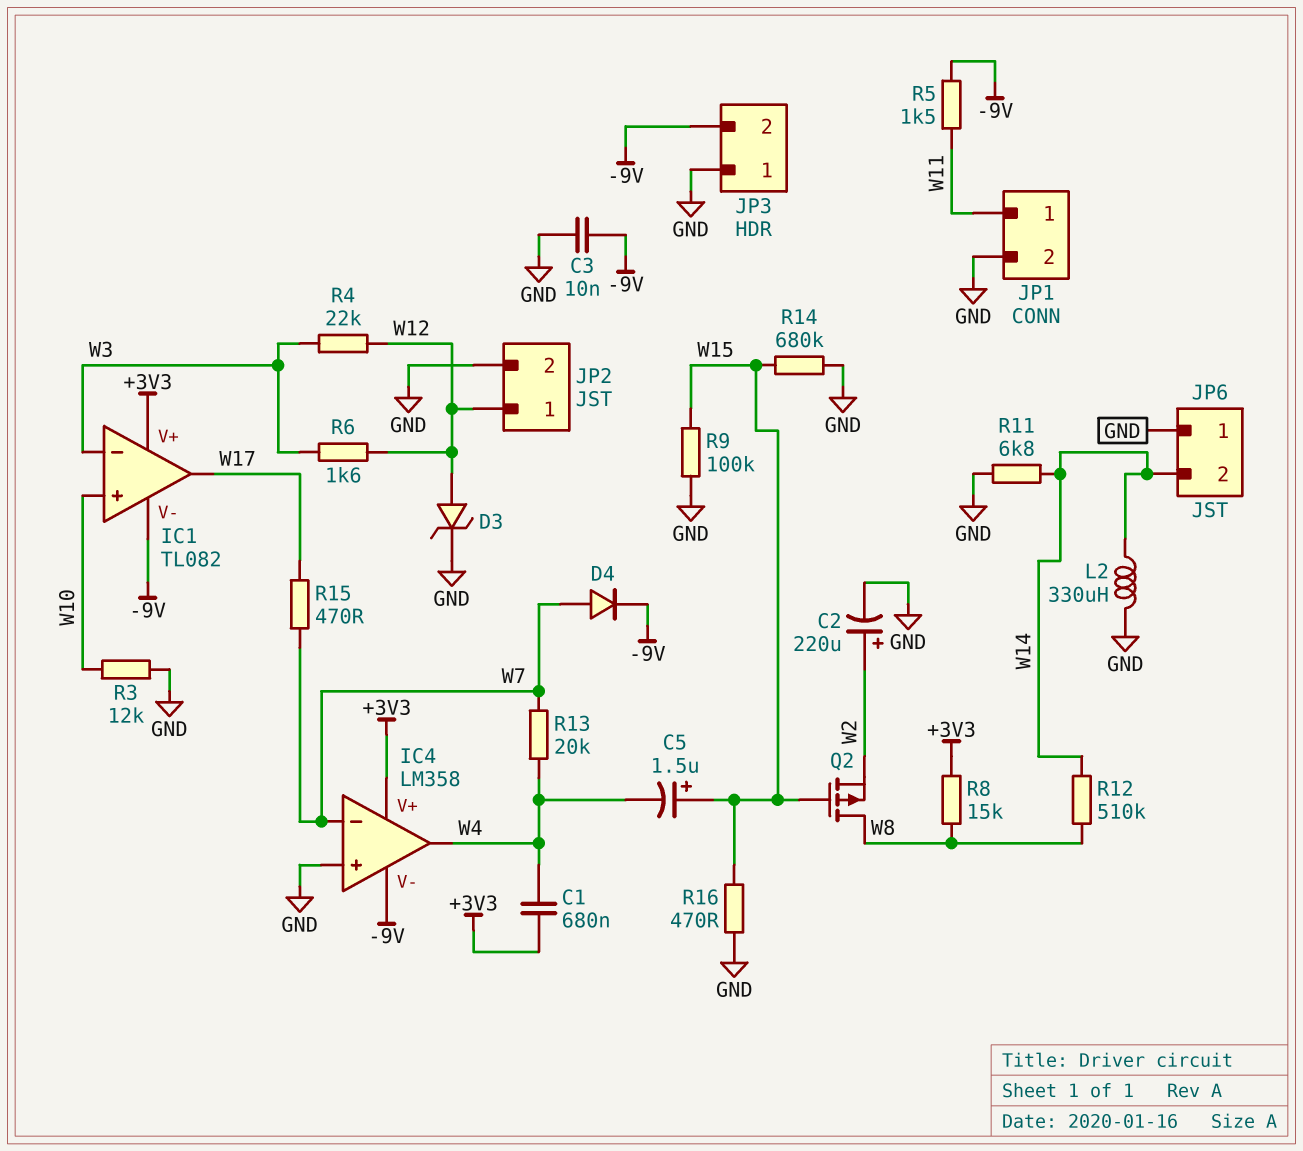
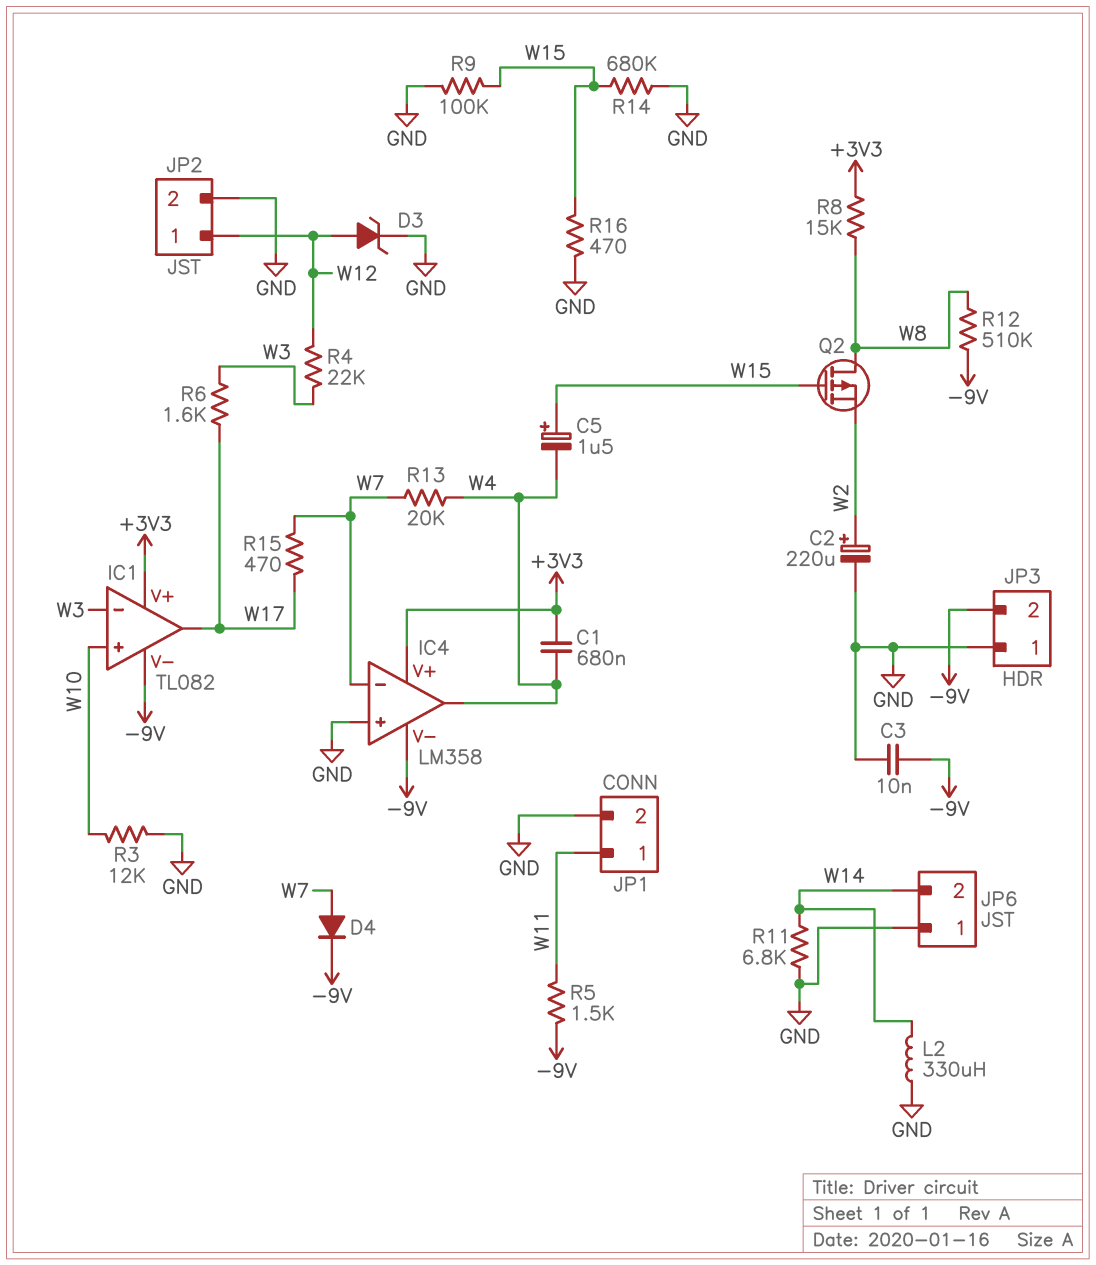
R6: 1.6k (W3, W12) -> 1.6k (W3, W17)
R12: 510k (W8, W14) -> 510k (-9V, W8)

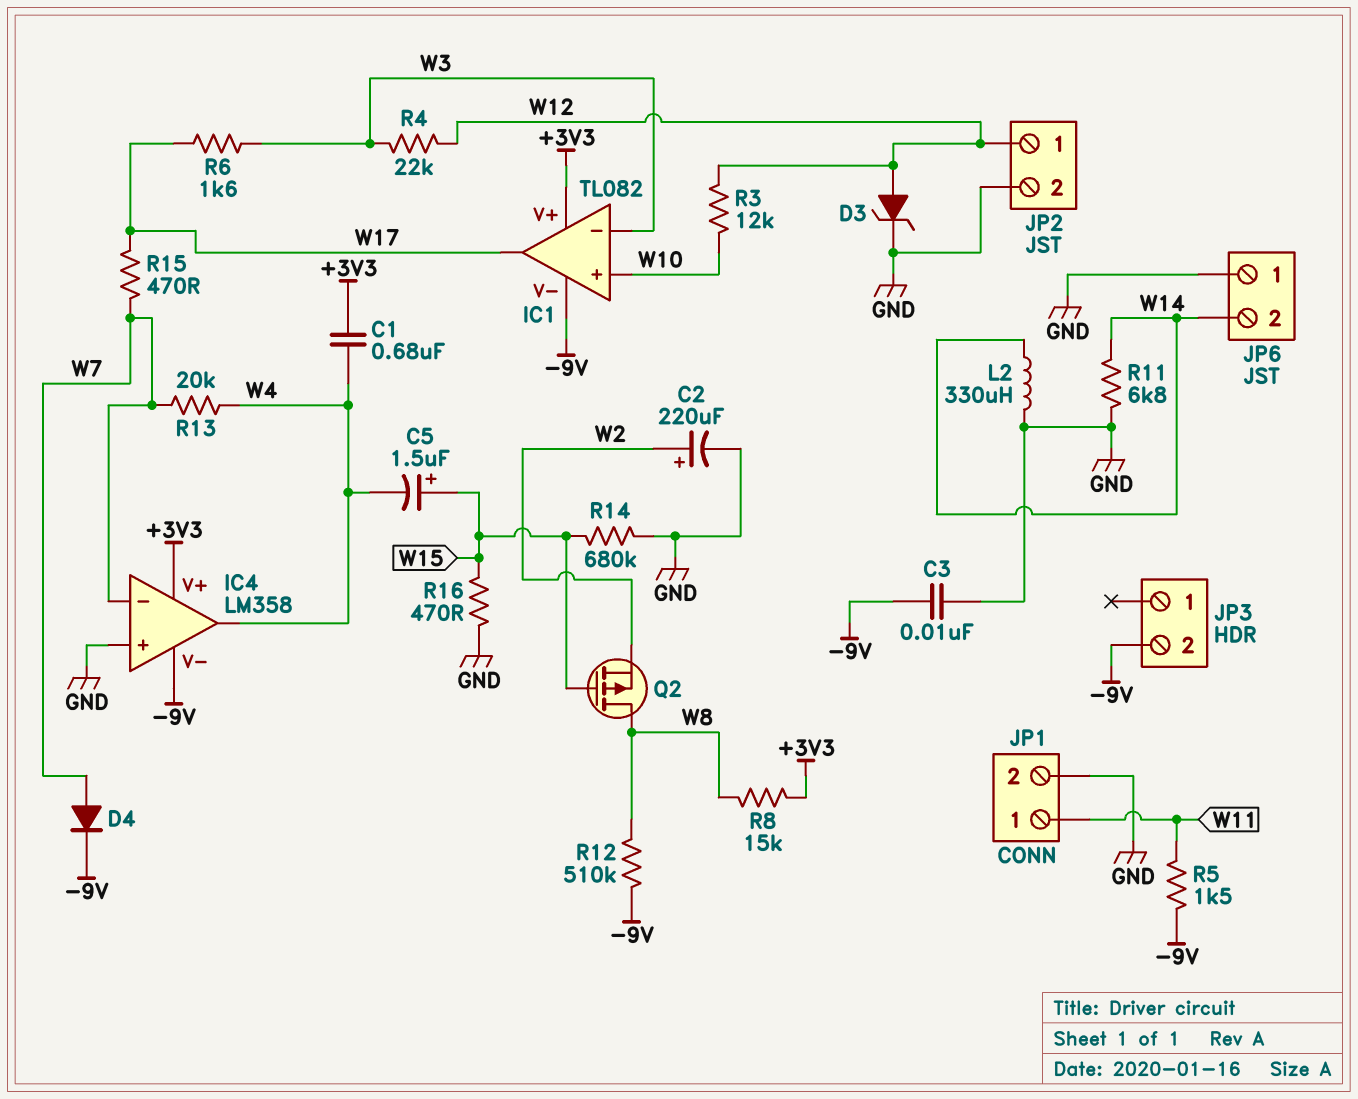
JP3 pin 1: GND -> none
R3: 12k (GND, W10) -> 12k (W10, W12)
R9: 100k (GND, W15) -> none

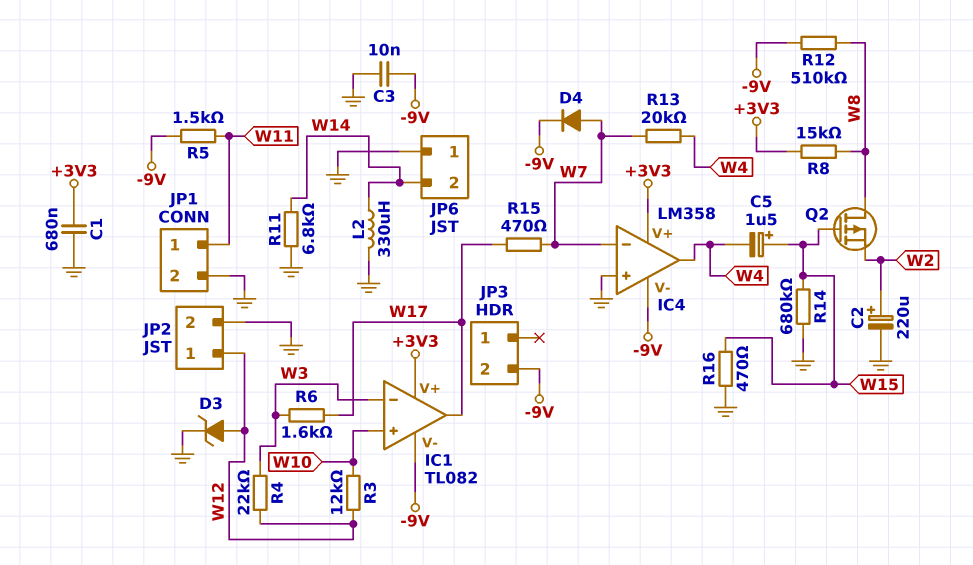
C1: 680nF (+3V3, W4) -> 680nF (+3V3, GND)

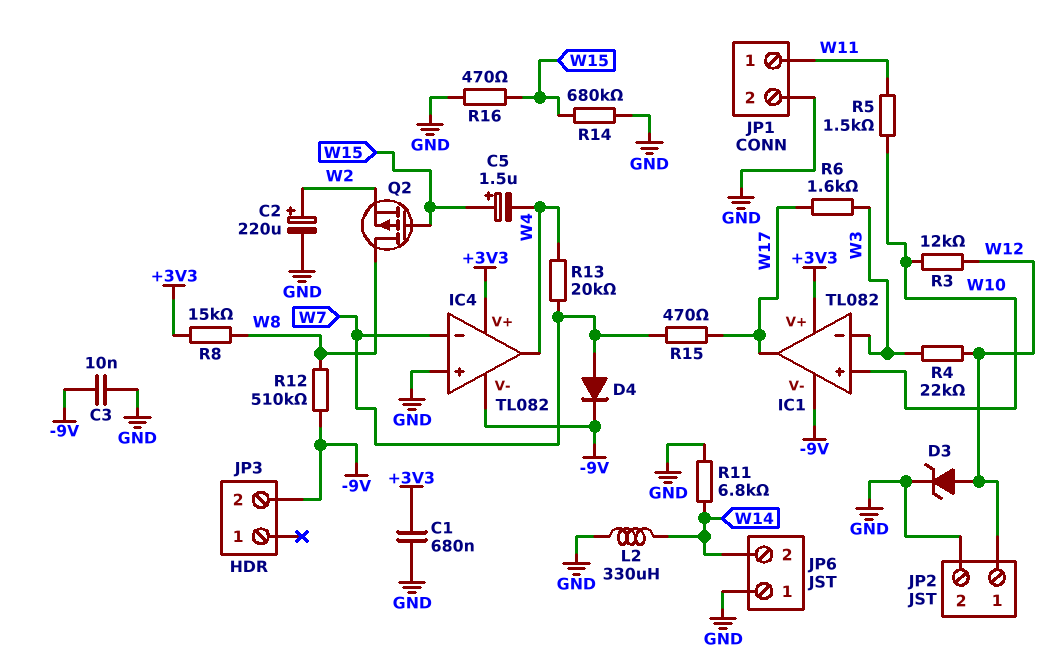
IC4: LM358 -> TL082
R5: 1.5k (-9V, W11) -> 1.5k (W10, W11)

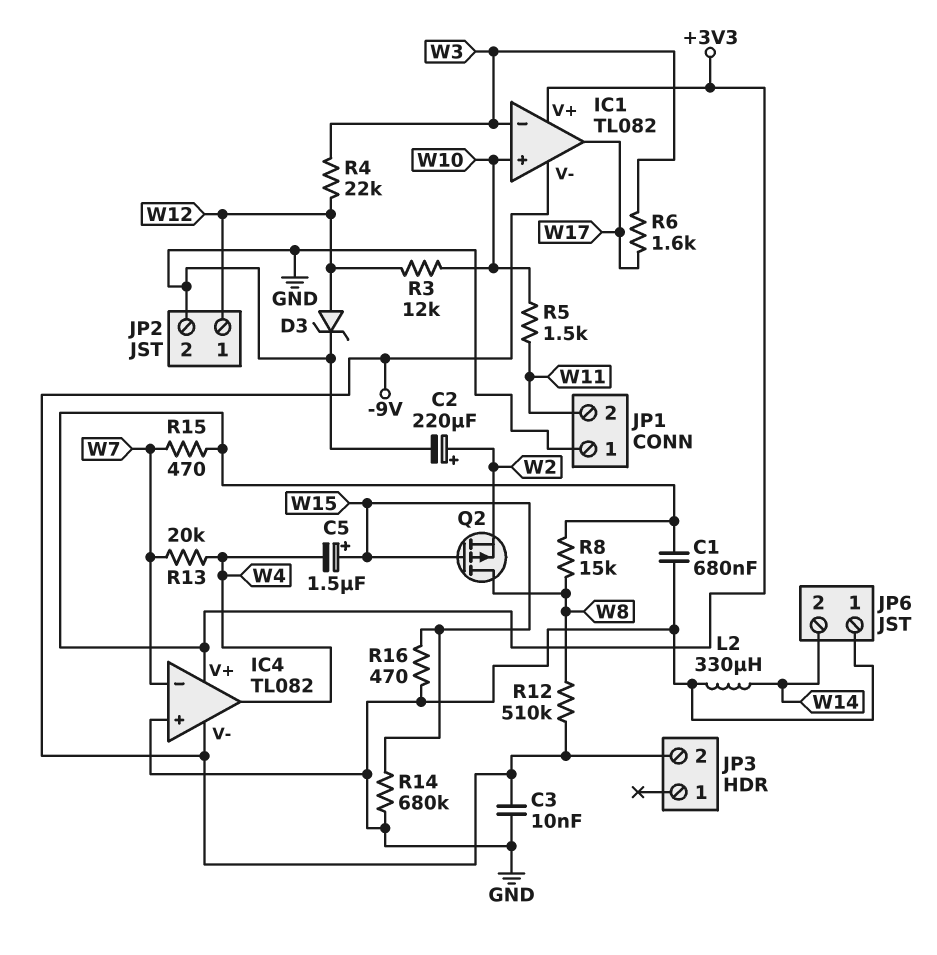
D4: diode (A W7, K -9V) -> none
JP1 pin 1: W11 -> GND
JP1 pin 2: GND -> W11
R11: 6.8k (GND, W14) -> none
R15: 470 (W7, W17) -> 470 (+3V3, W7)

